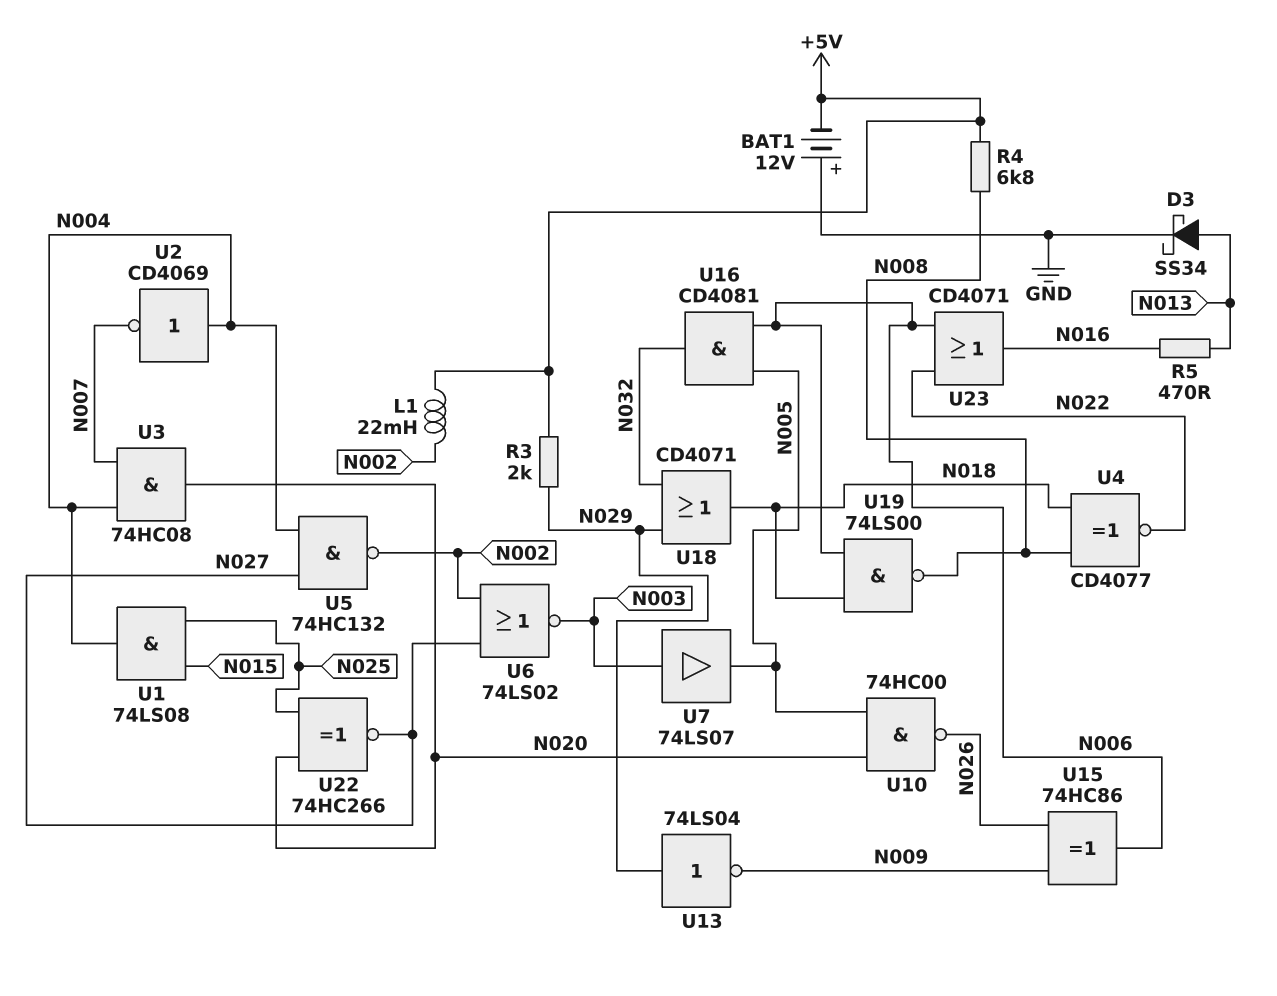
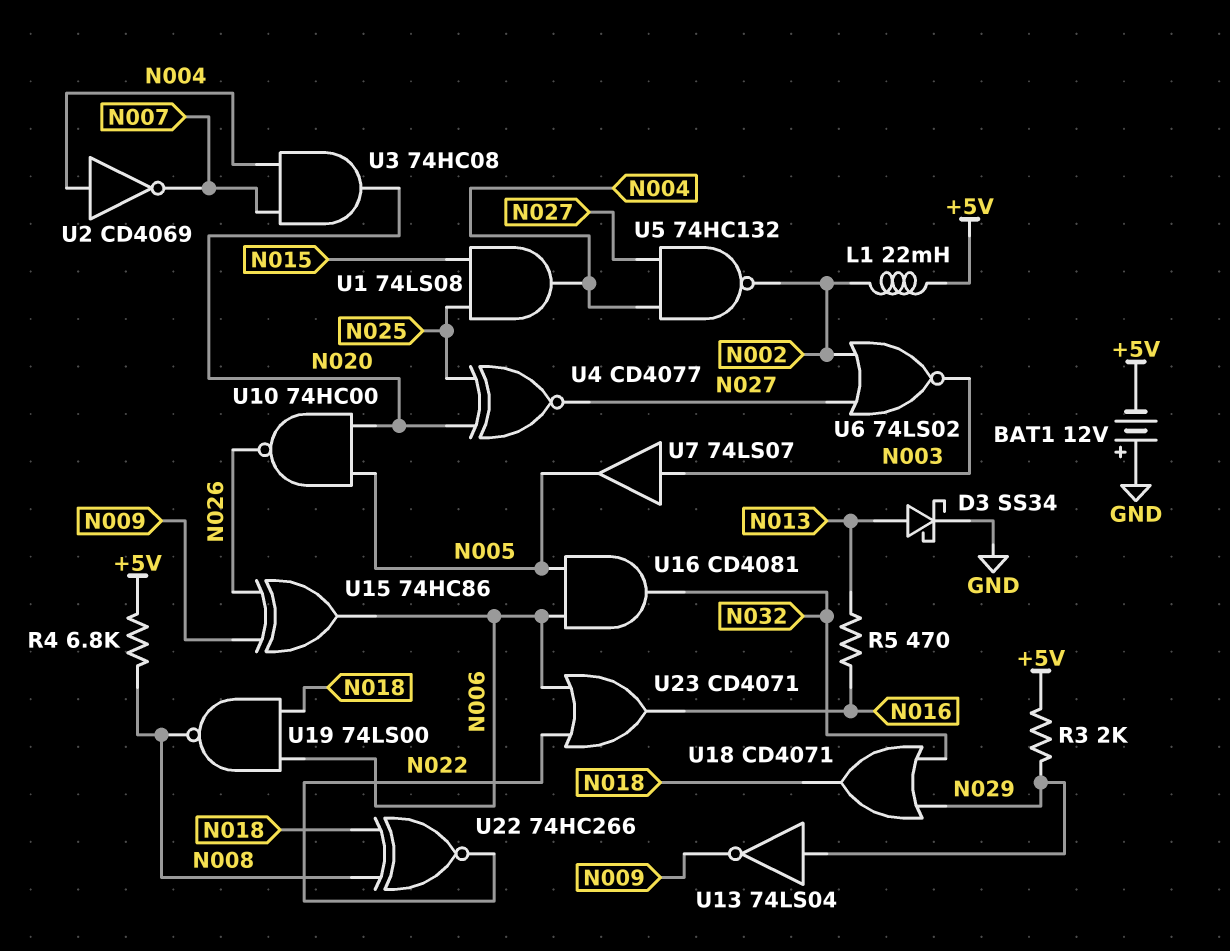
U4: XNOR CD4077 (in N008, in N018, out N022) -> XNOR CD4077 (in N020, in N025, out N027)
U22: XNOR 74HC266 (in N020, in N025, out N027) -> XNOR 74HC266 (in N008, in N018, out N022)

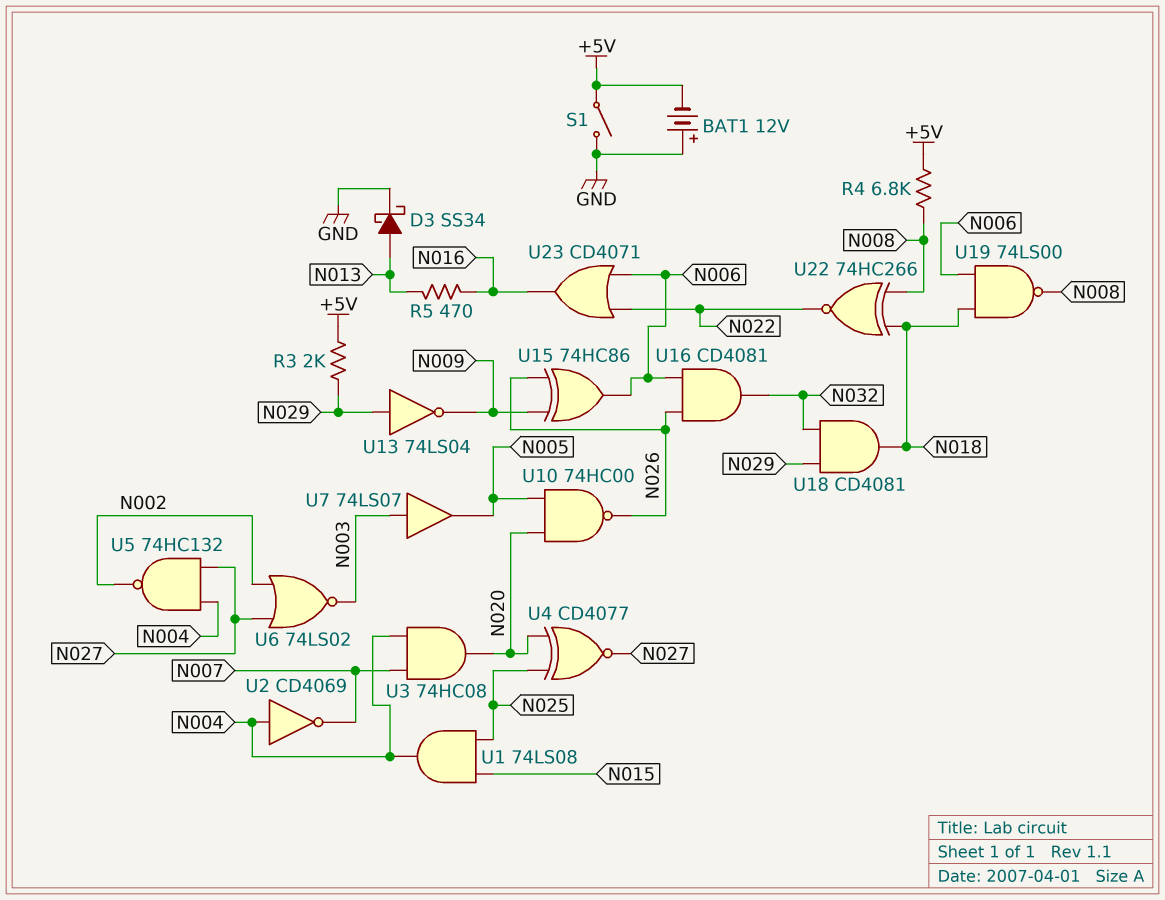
L1: 22mH (+5V, N002) -> none
S1: none -> switch (+5V, GND)
U16: AND CD4081 (in N005, in N006, out N032) -> AND CD4081 (in N006, in N026, out N032)
U18: OR CD4071 (in N029, in N032, out N018) -> AND CD4081 (in N029, in N032, out N018)

